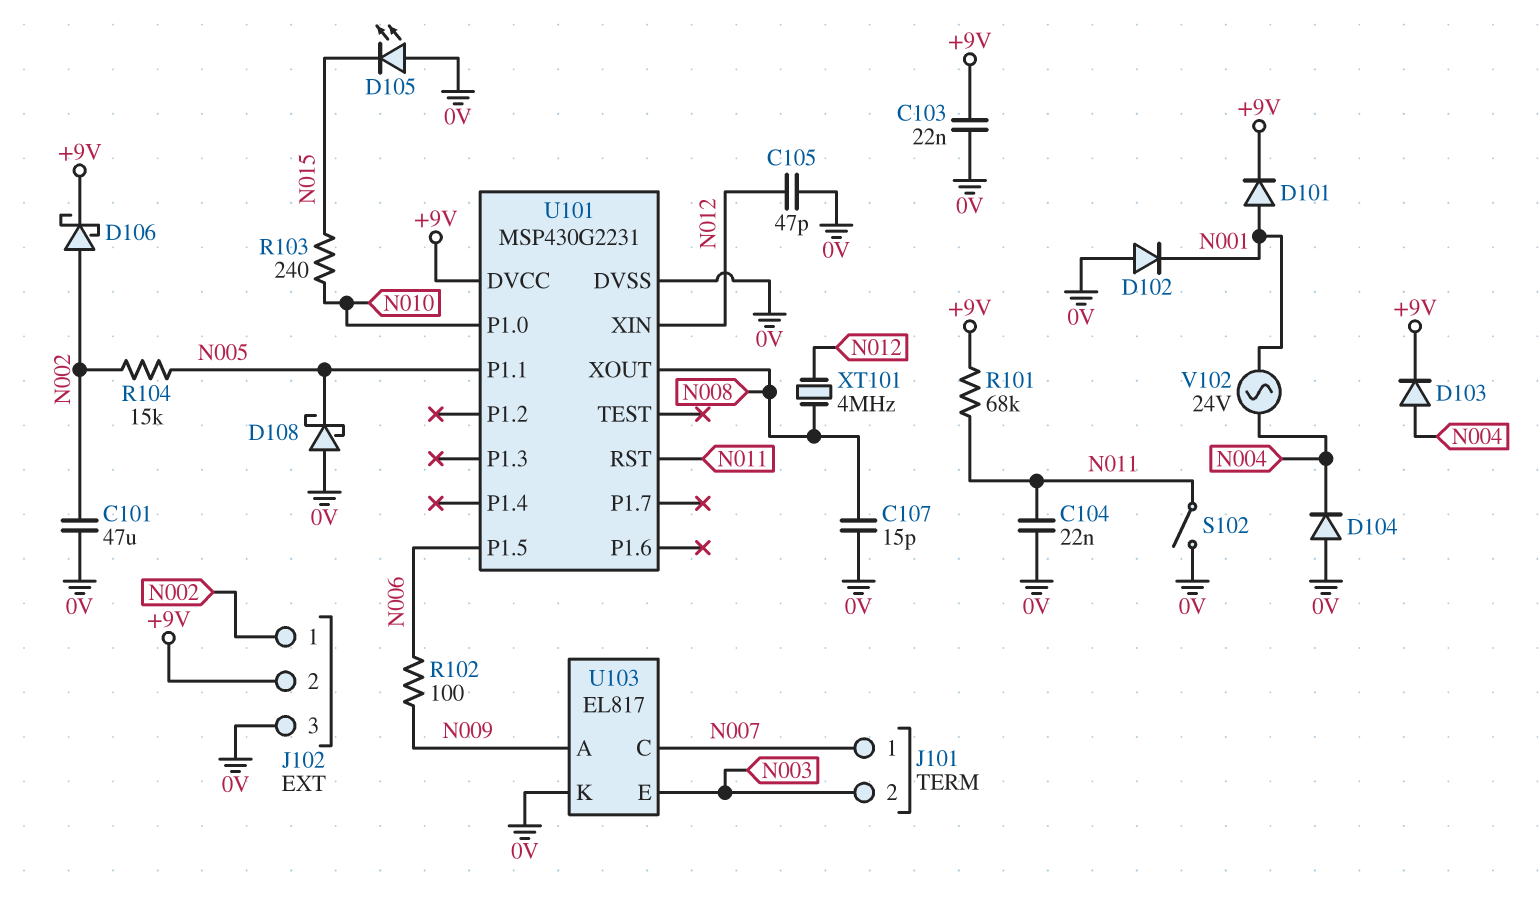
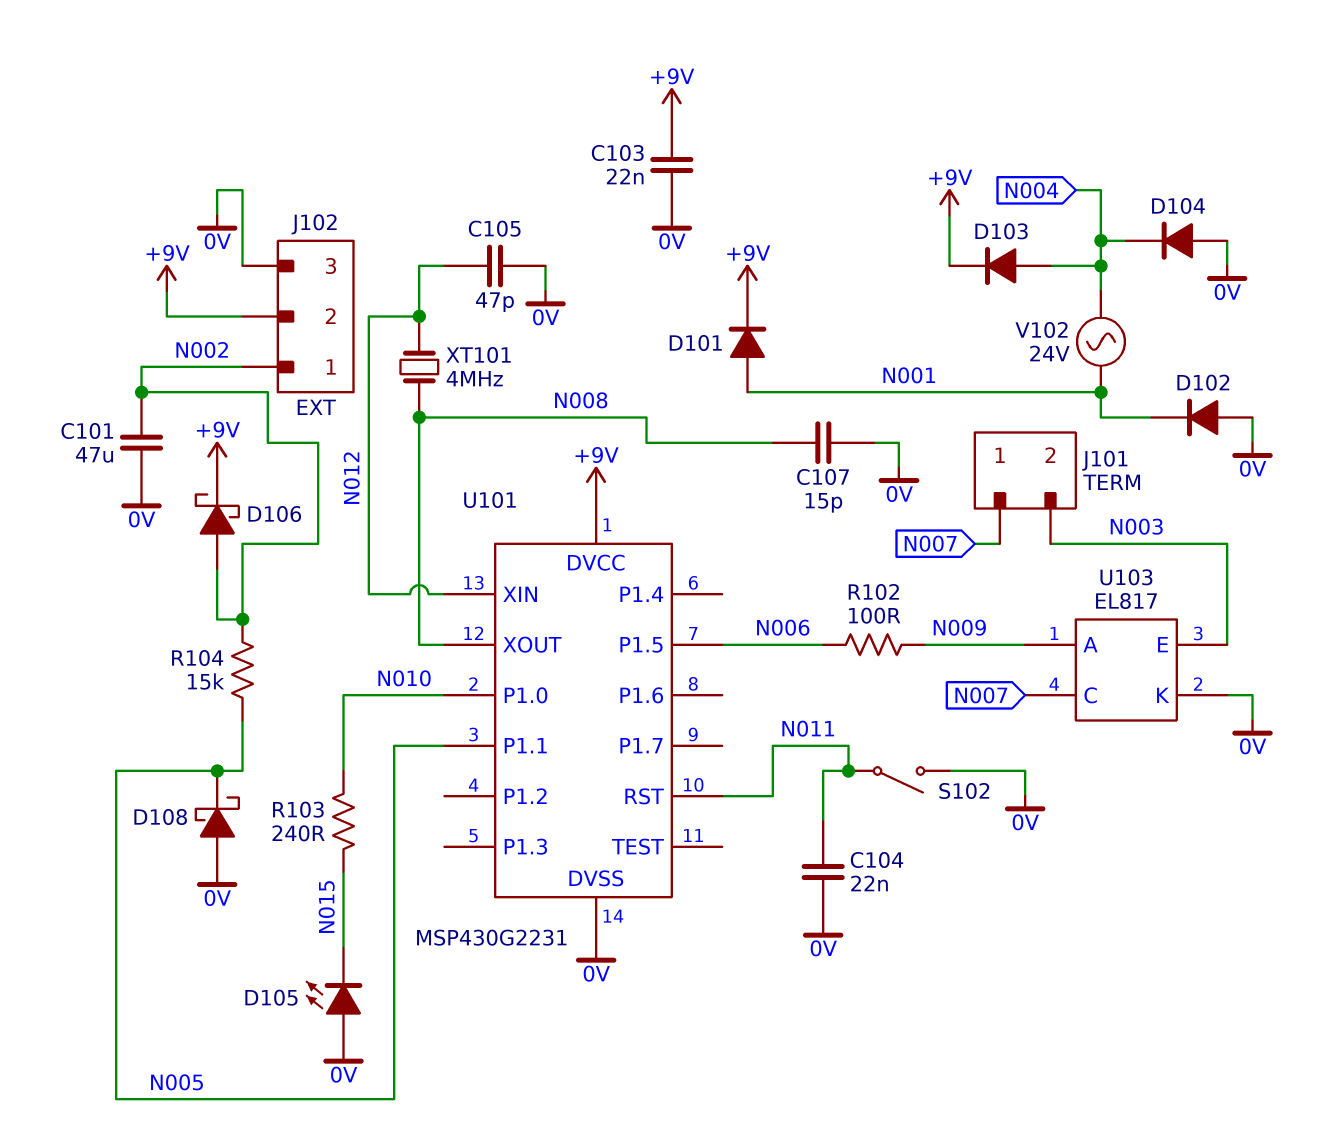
R101: 68k (+9V, N011) -> none

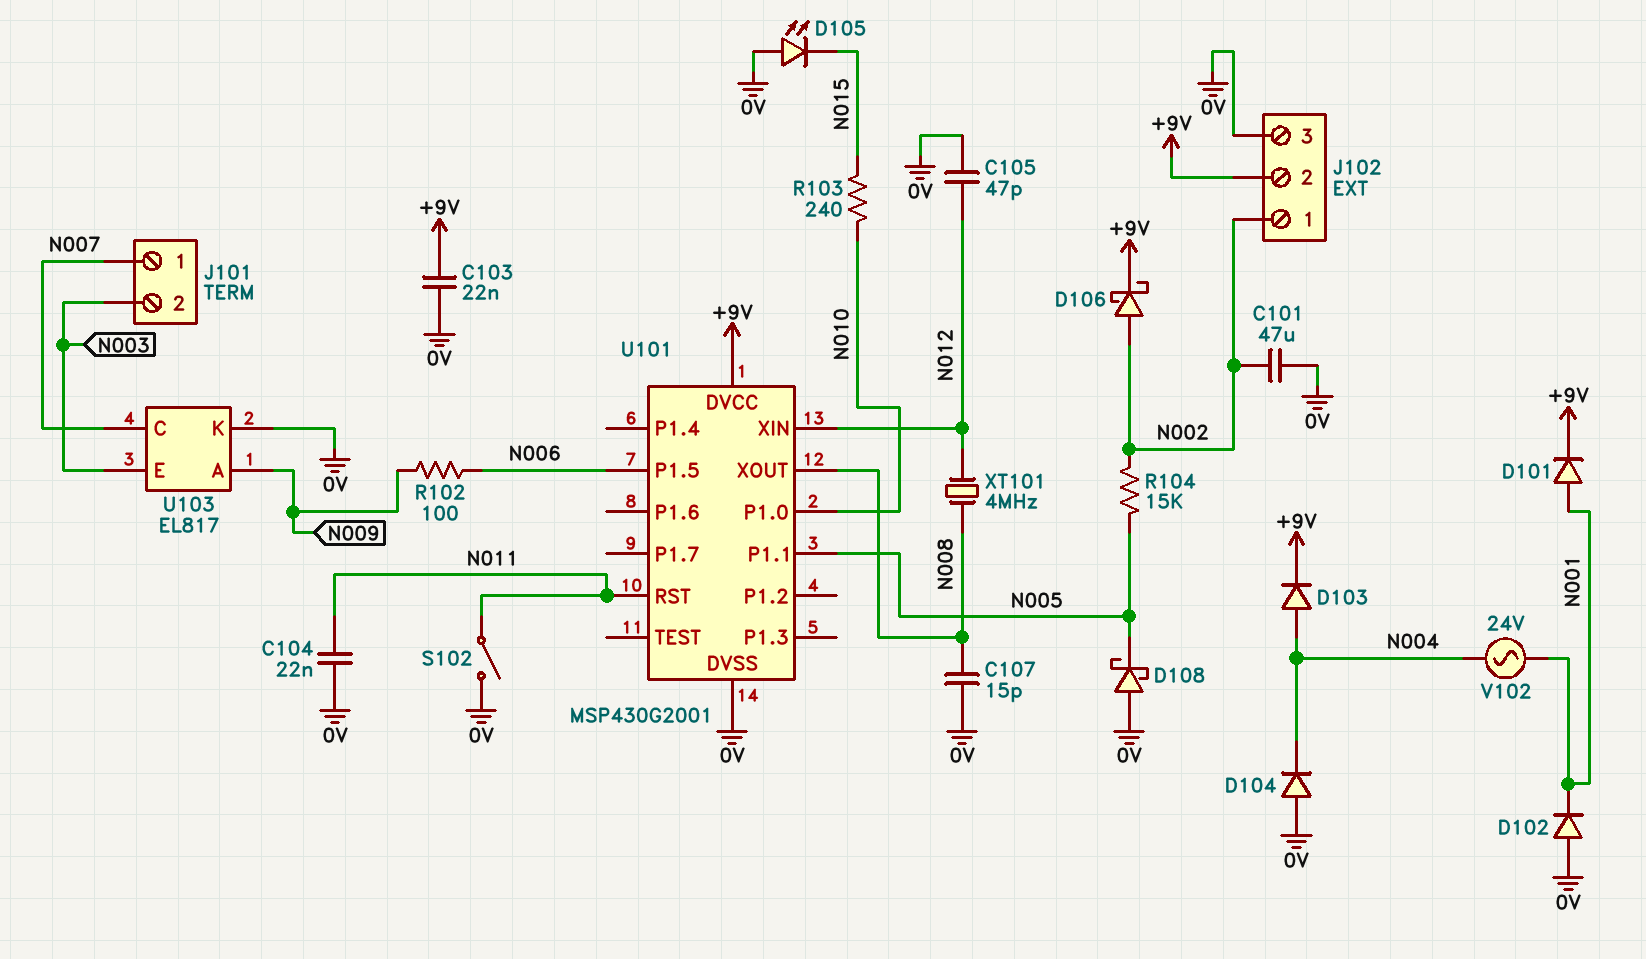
U101: MSP430G2231 -> MSP430G2001

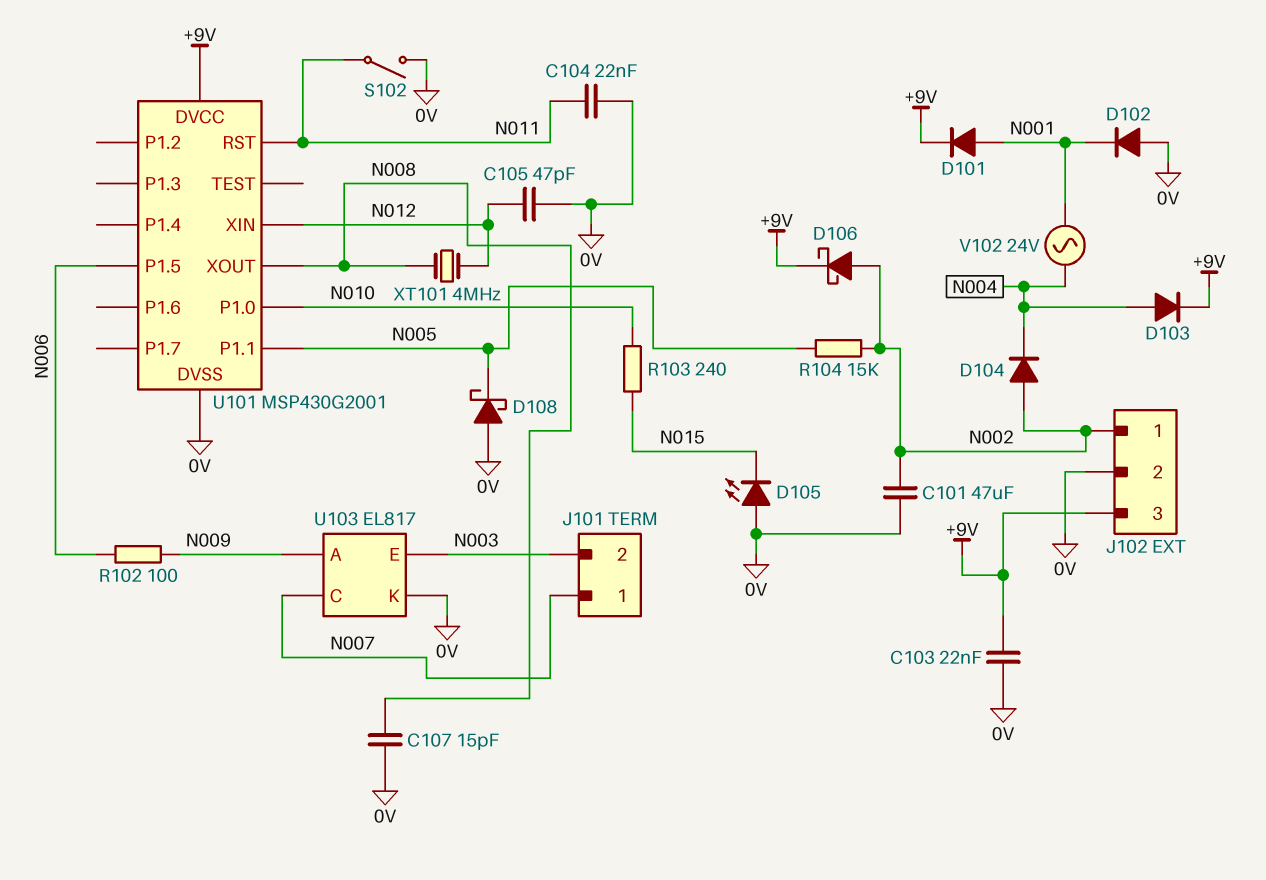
D104: diode (A 0V, K N004) -> diode (A N002, K N004)
J102 pin 2: +9V -> 0V
J102 pin 3: 0V -> +9V

